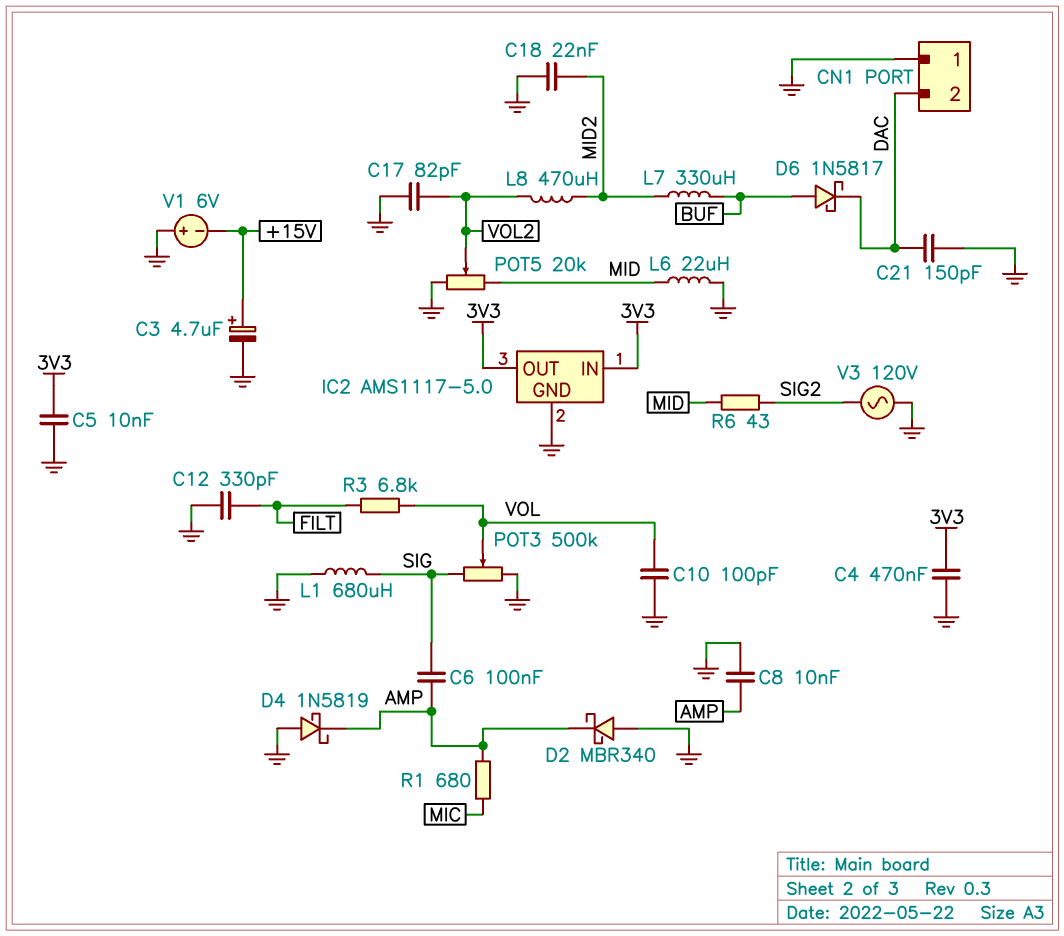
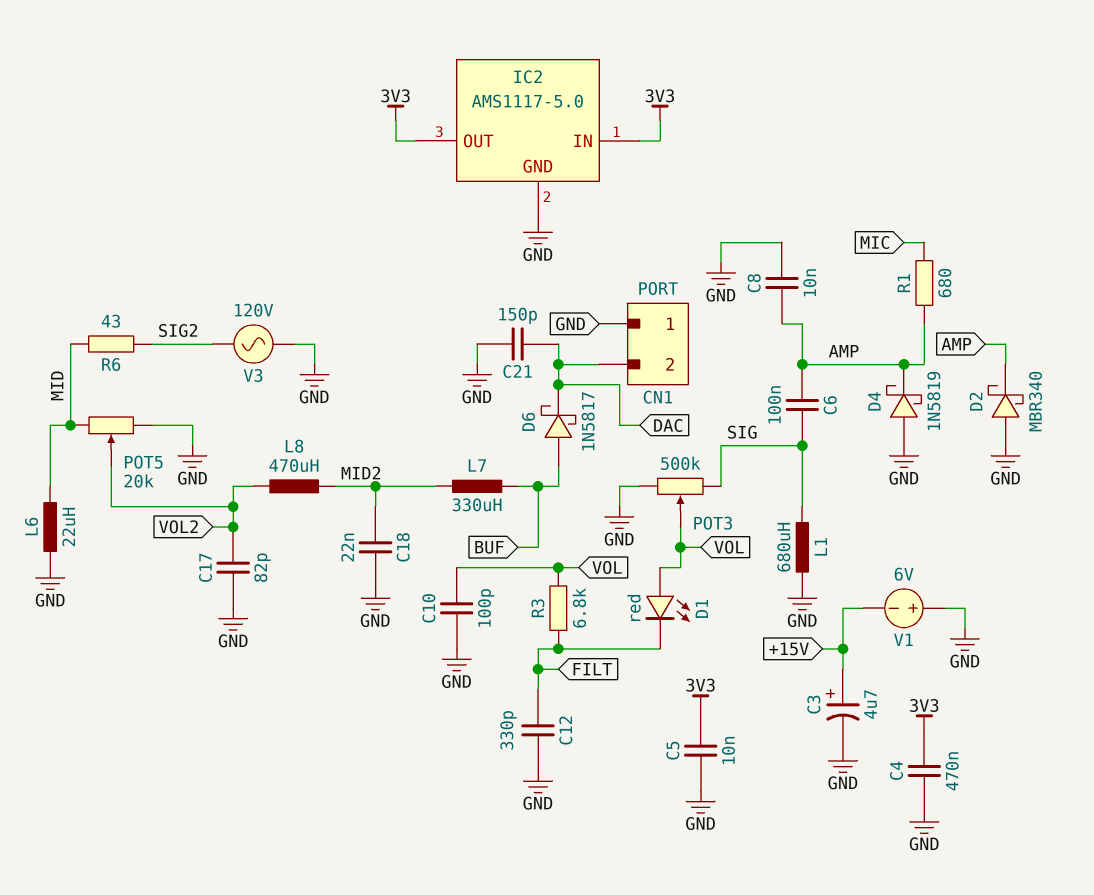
D1: none -> LED red (A VOL, K FILT)

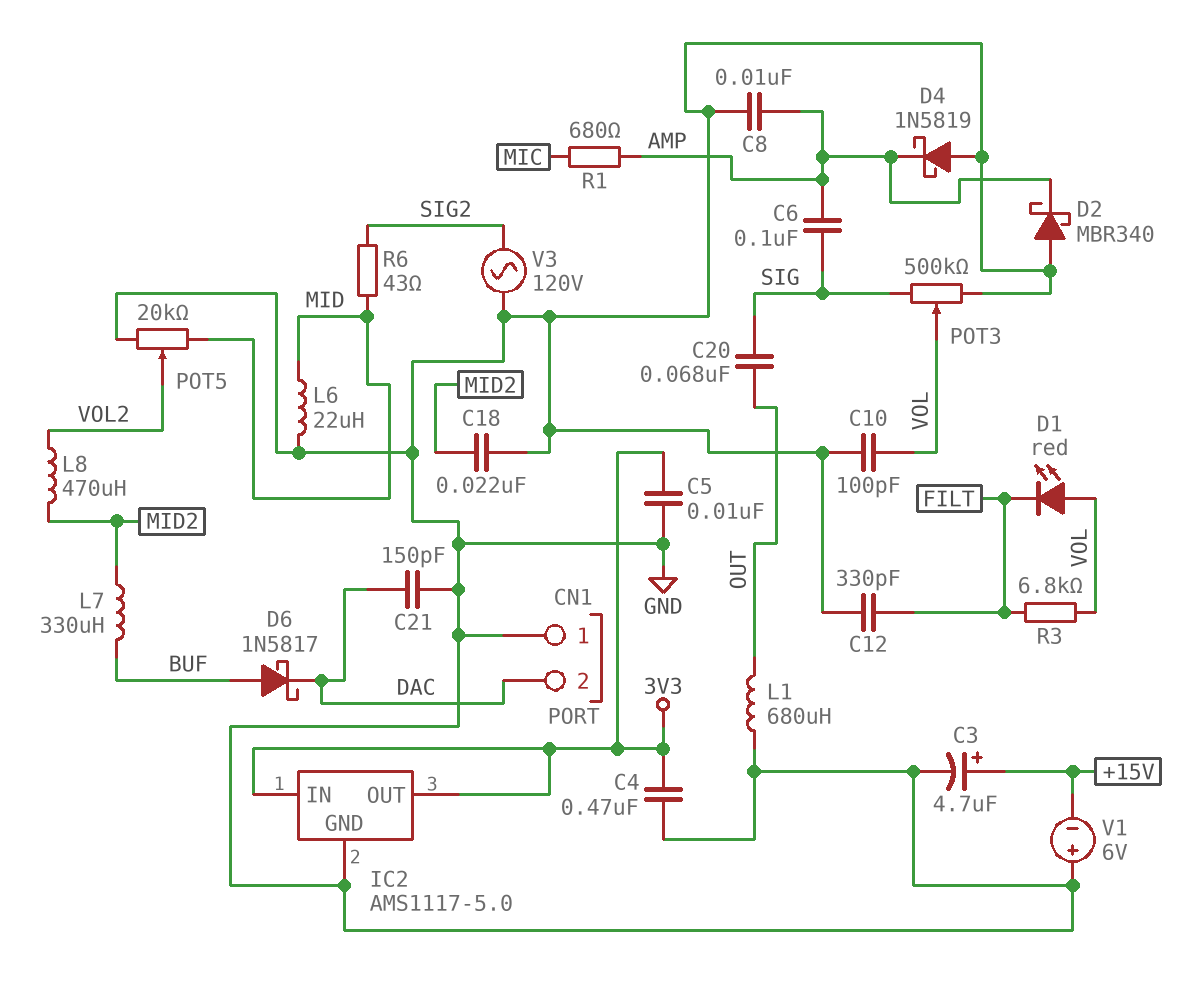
C17: 82pF (GND, VOL2) -> none
C20: none -> 68nF (OUT, SIG)
L1: 680uH (GND, SIG) -> 680uH (GND, OUT)

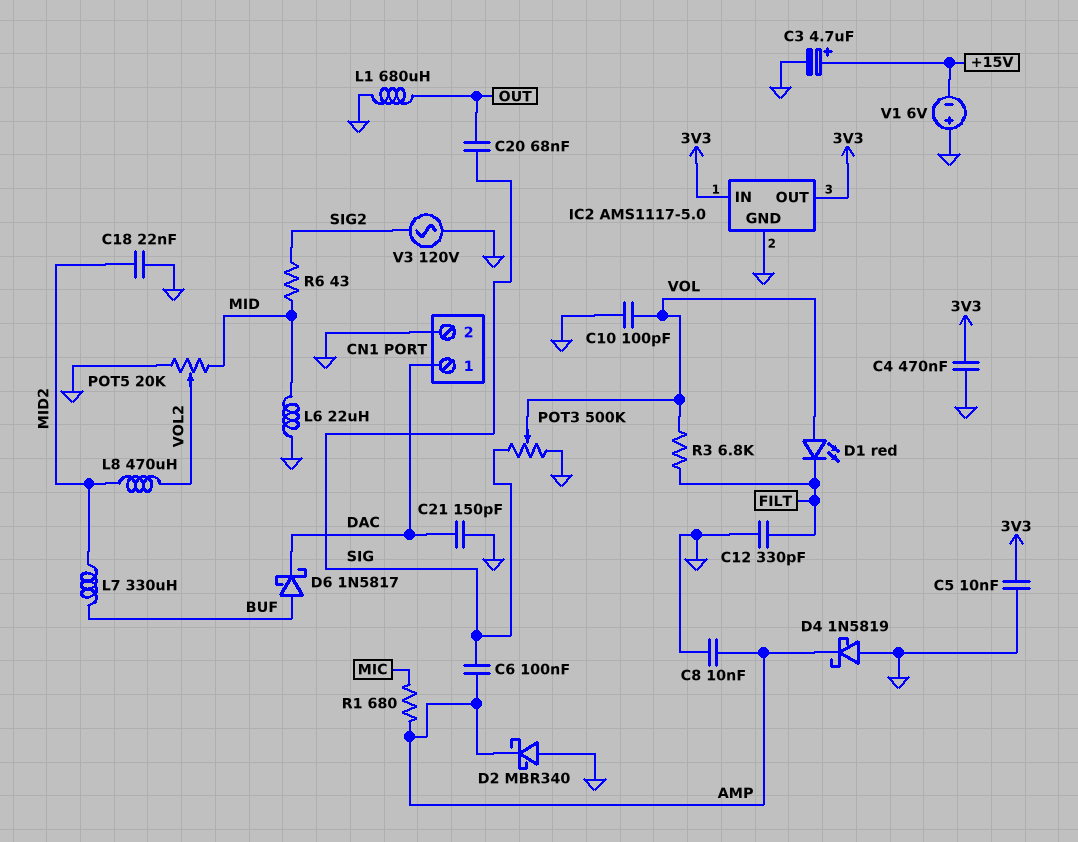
CN1 pin 1: GND -> DAC
CN1 pin 2: DAC -> GND

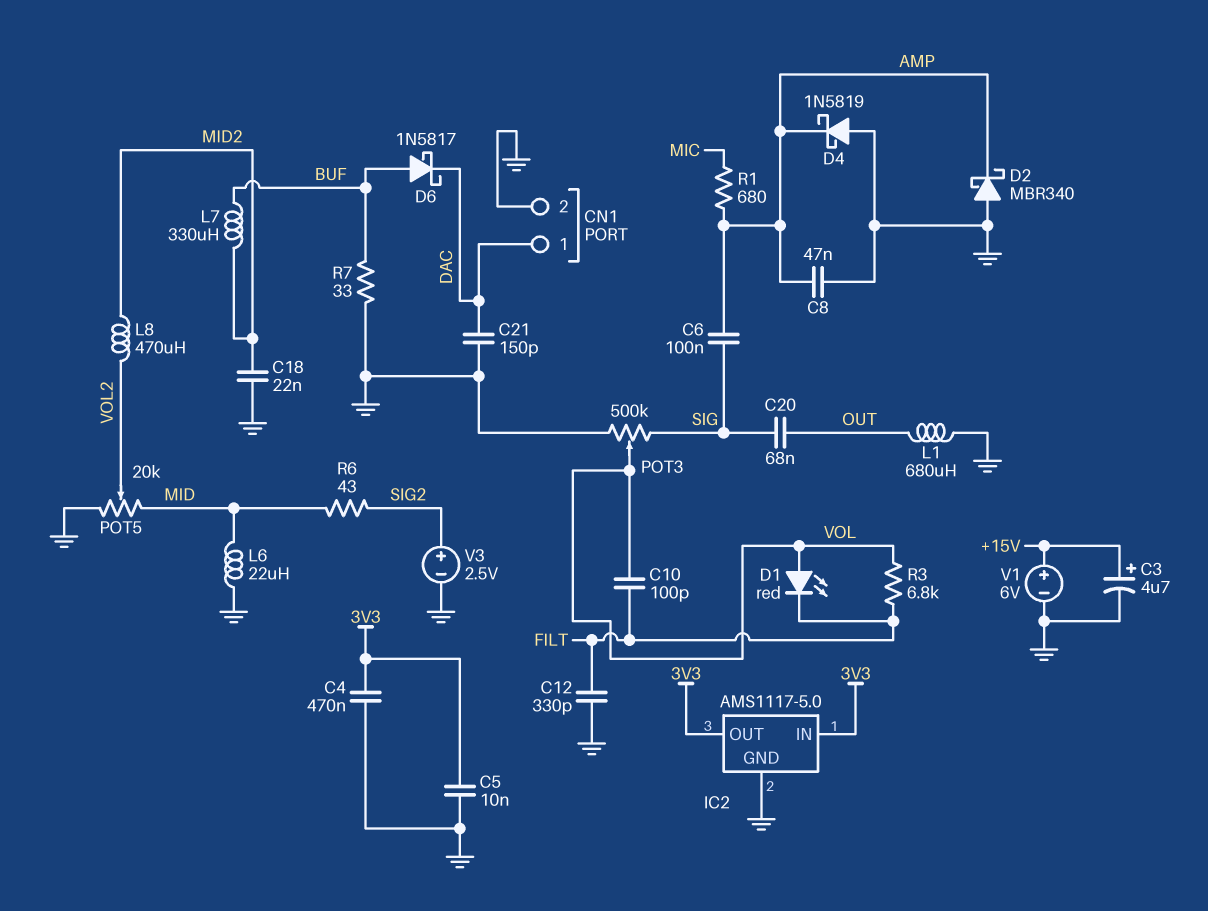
C8: 10nF (AMP, GND) -> 47nF (AMP, GND)
C10: 100pF (GND, VOL) -> 100pF (FILT, VOL)
R7: none -> 33 (BUF, GND)
V1: 6V (plus GND, minus +15V) -> 6V (plus +15V, minus GND)
V3: AC 120V (GND, SIG2) -> 2.5V (plus SIG2, minus GND)

